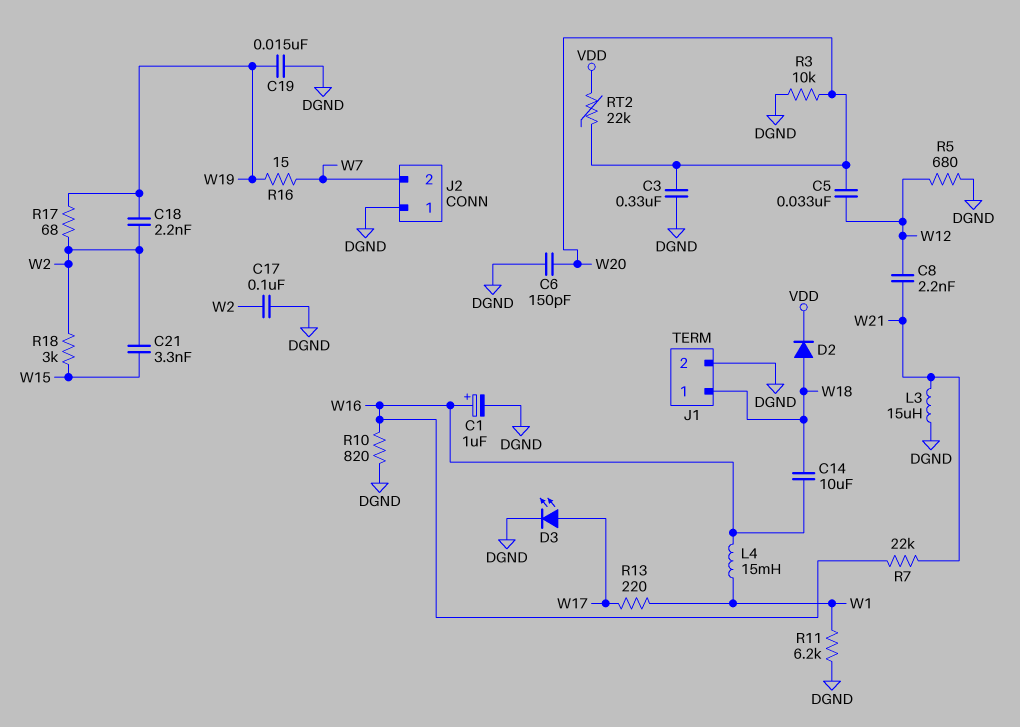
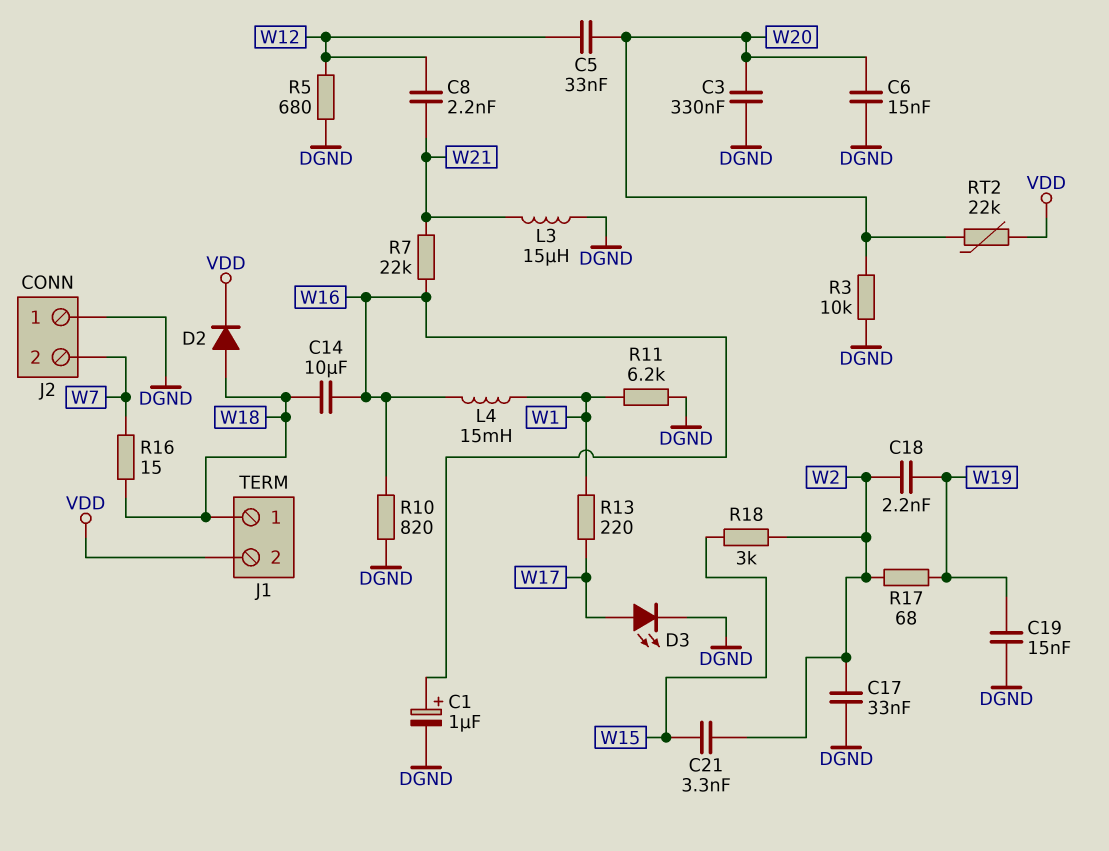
C6: 150pF (DGND, W20) -> 15nF (DGND, W20)
C17: 100nF (DGND, W2) -> 33nF (DGND, W2)
J1 pin 2: DGND -> VDD
R16: 15 (W7, W19) -> 15 (W7, W18)

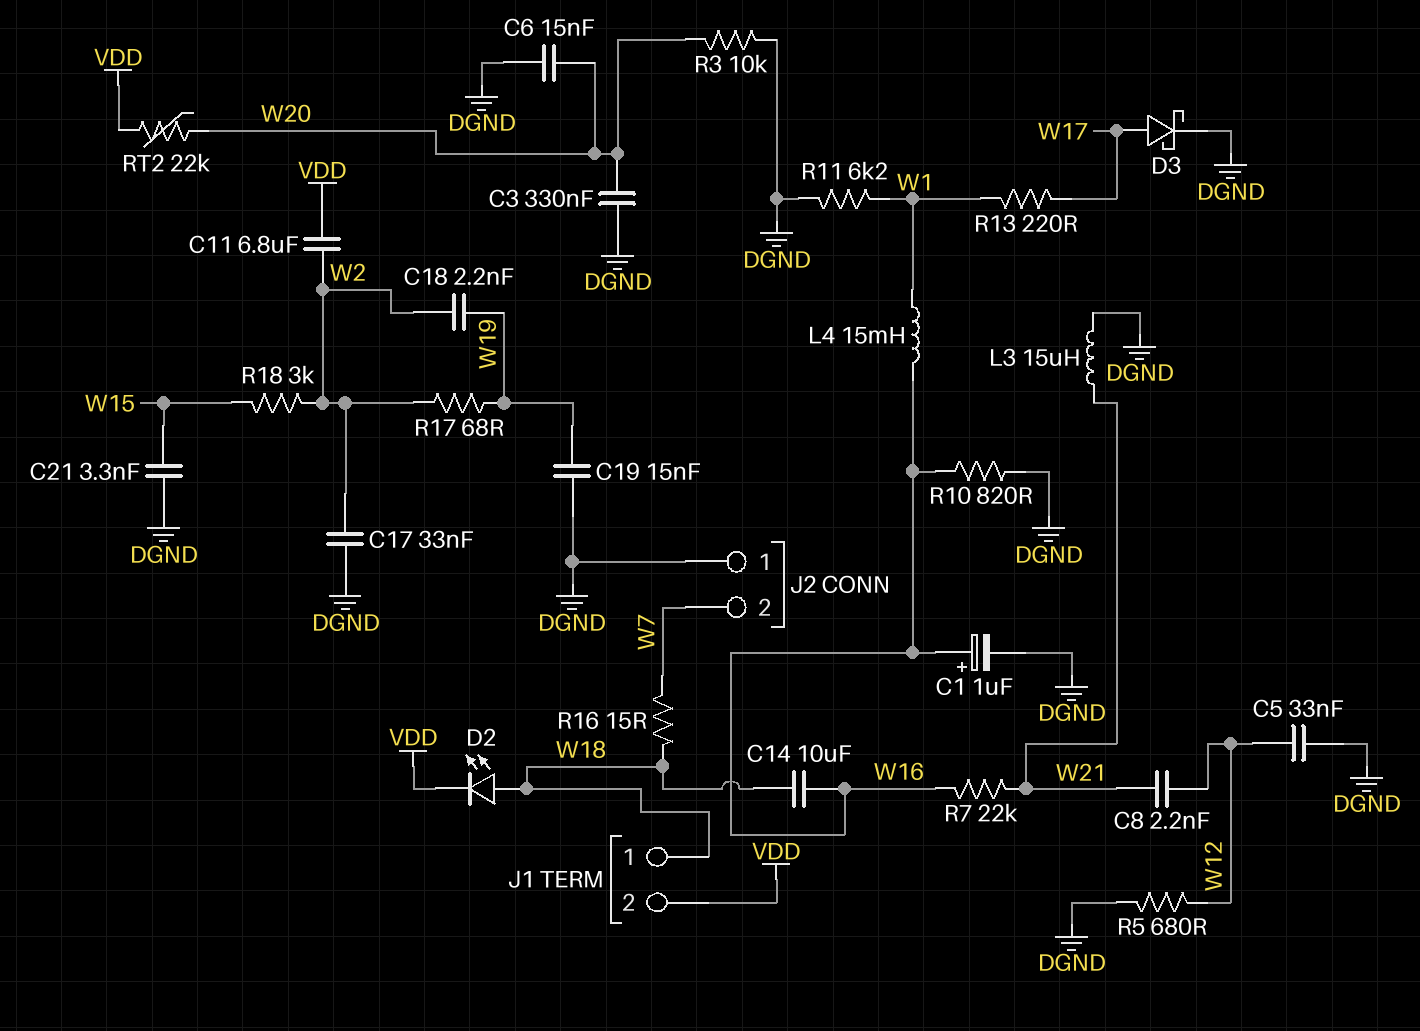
C5: 33nF (W12, W20) -> 33nF (DGND, W12)
C11: none -> 6.8uF (VDD, W2)
C21: 3.3nF (W2, W15) -> 3.3nF (DGND, W15)
D2: diode (A W18, K VDD) -> LED (A W18, K VDD)
D3: LED (A W17, K DGND) -> schottky (A W17, K DGND)

